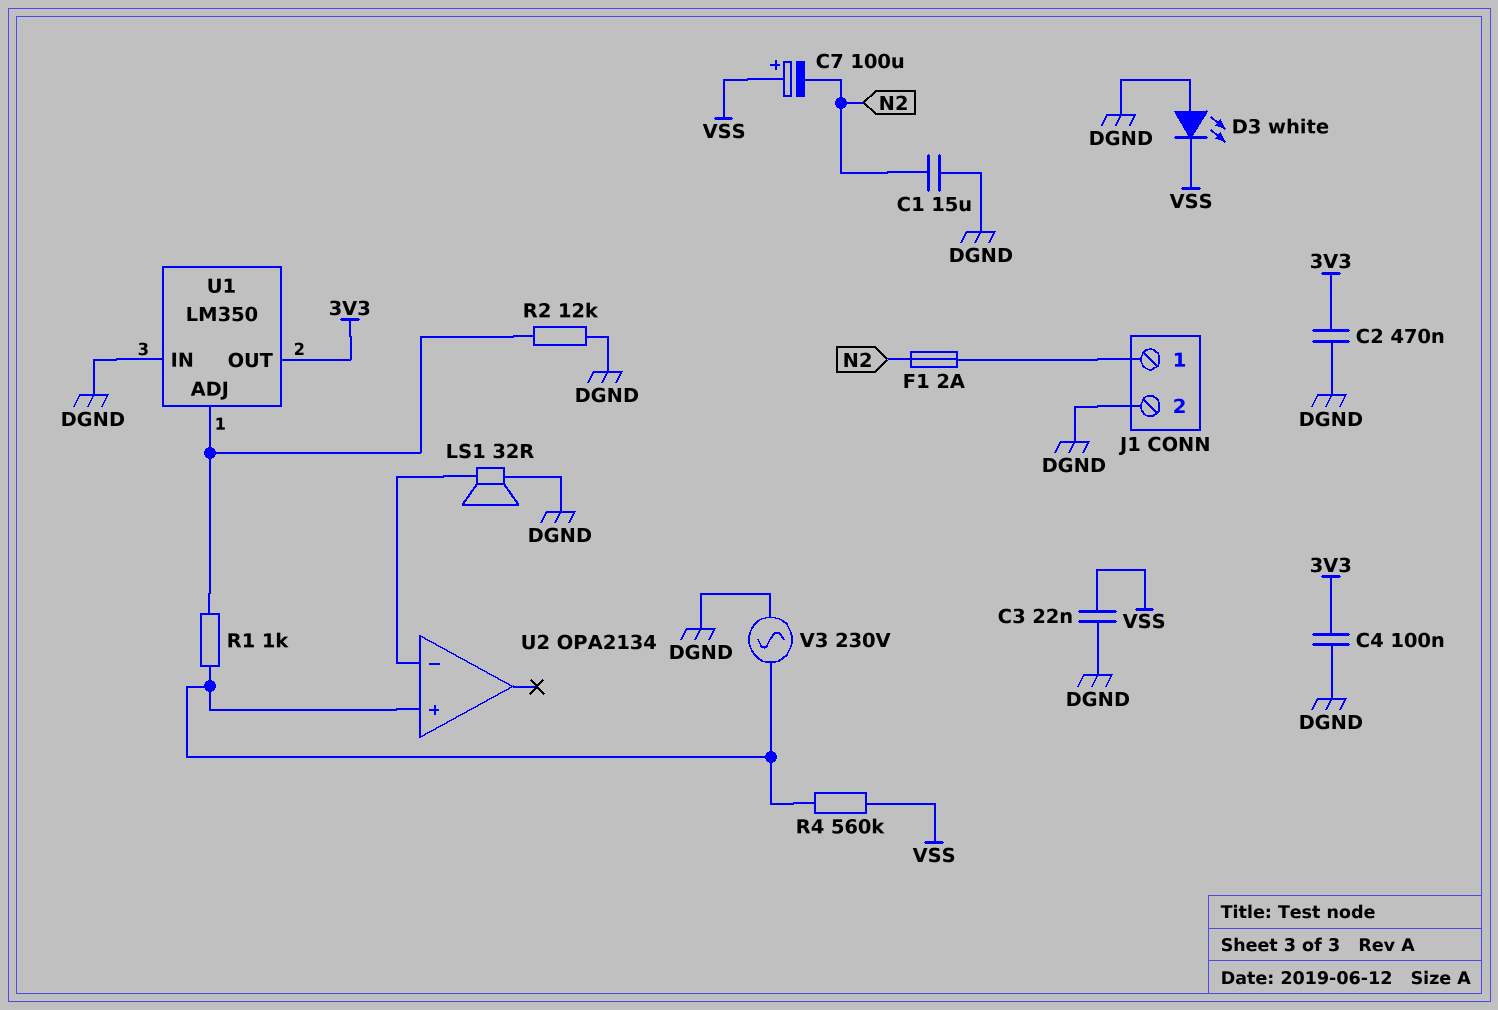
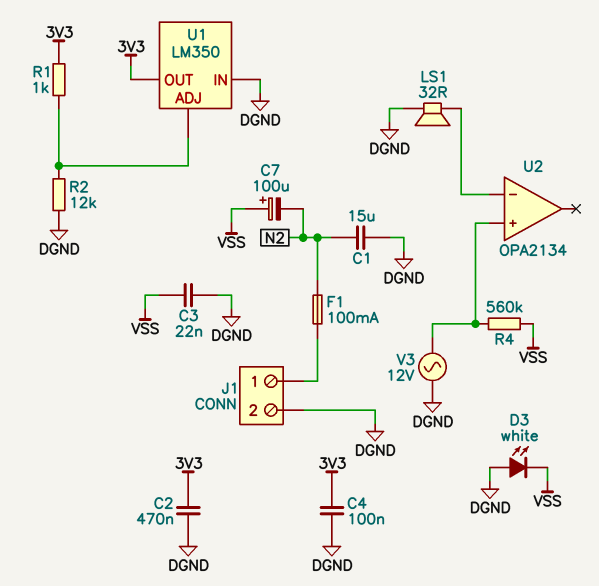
F1: 2A (J1/1, N2) -> 100mA (J1/1, N2)
R1: 1k (U1/ADJ, U2/in+) -> 1k (3V3, U1/ADJ)
V3: AC 230V (DGND, U2/in+) -> AC 12V (DGND, U2/in+)

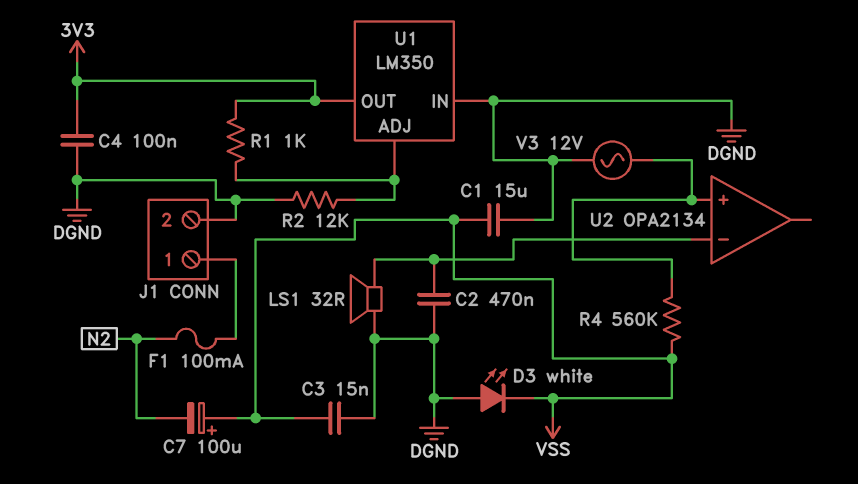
C1: 15uF (DGND, N2) -> 15uF (DGND, VSS)
C2: 470nF (3V3, DGND) -> 470nF (DGND, U2/in-)
C3: 22nF (DGND, VSS) -> 15nF (DGND, VSS)

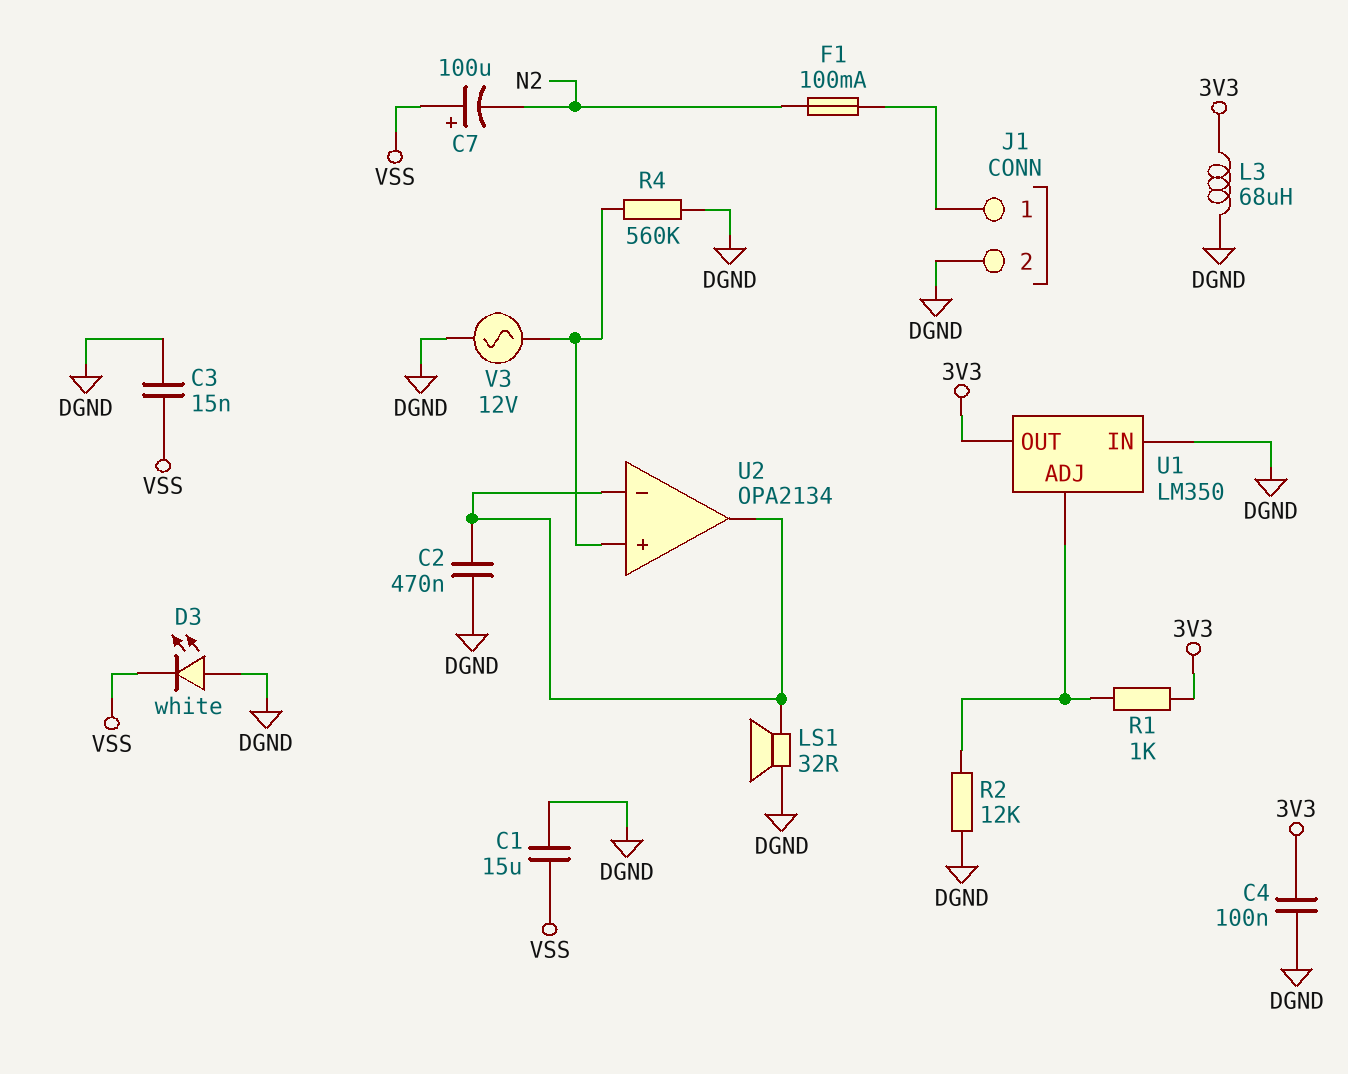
L3: none -> 68uH (3V3, DGND)
R4: 560k (U2/in+, VSS) -> 560k (DGND, U2/in+)
U2 pin out: none -> U2/in-

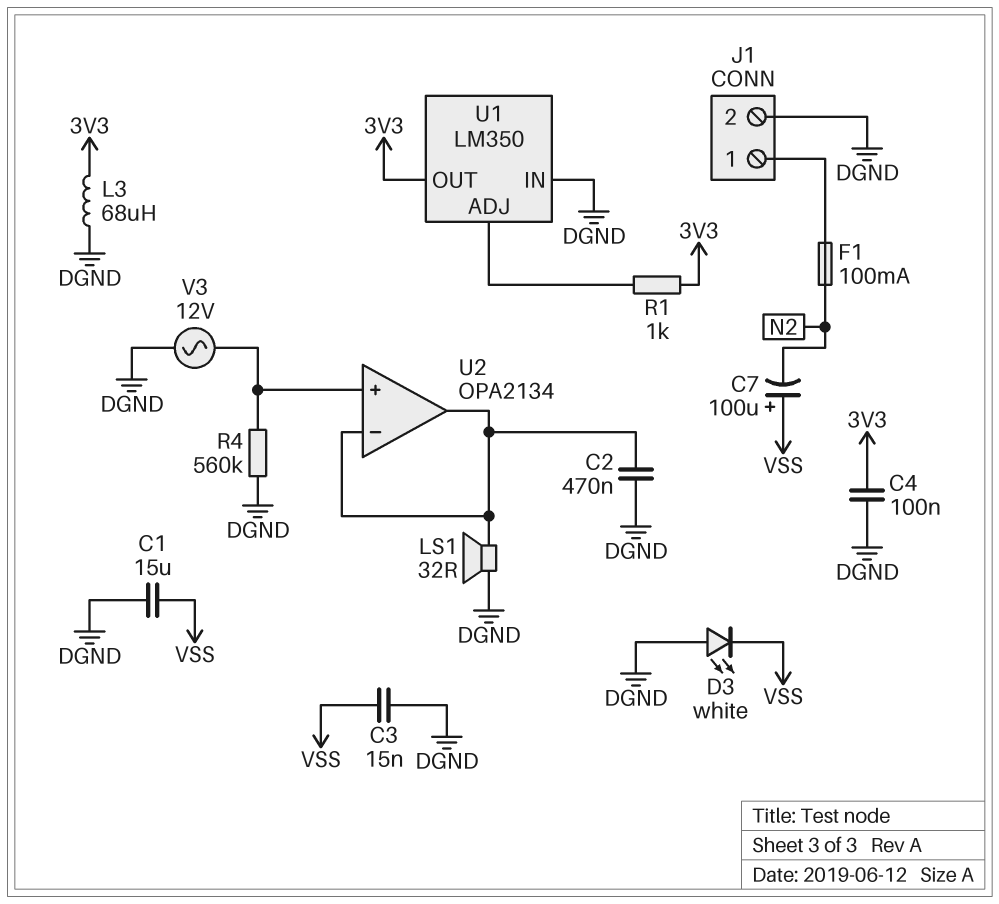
R2: 12k (DGND, U1/ADJ) -> none

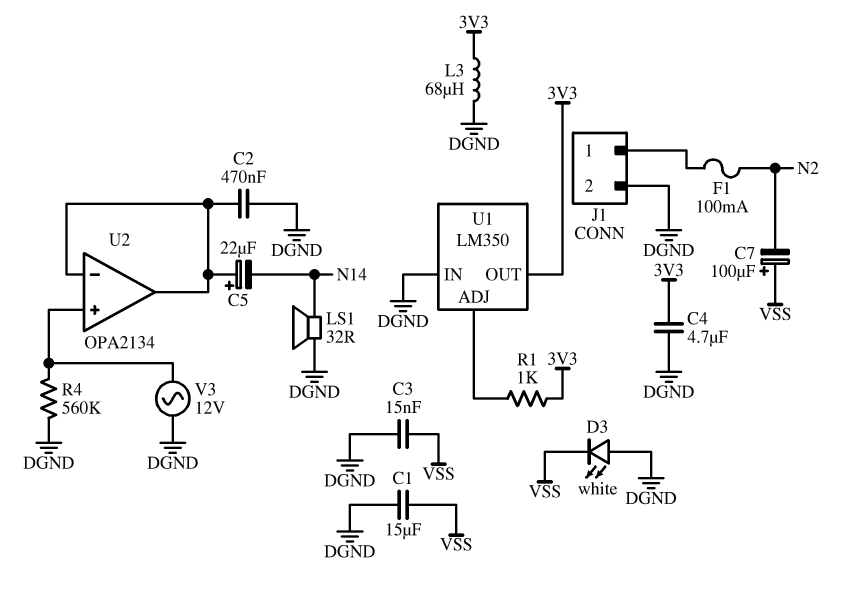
C4: 100nF (3V3, DGND) -> 4.7uF (3V3, DGND)
C5: none -> 22uF (plus U2/in-, minus N14)
LS1: speaker 32R (DGND, U2/in-) -> speaker 32R (DGND, N14)

